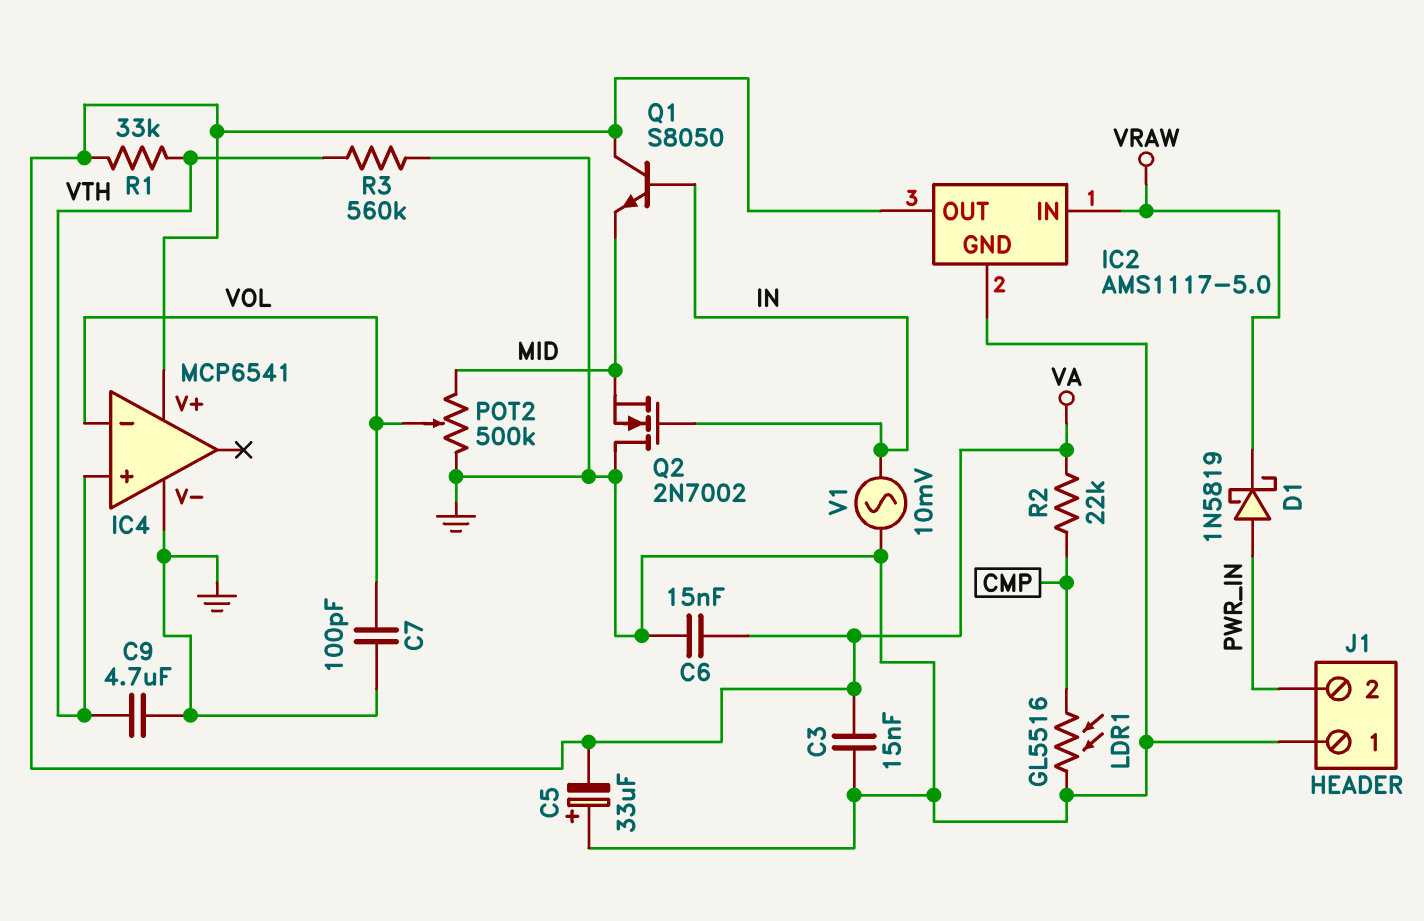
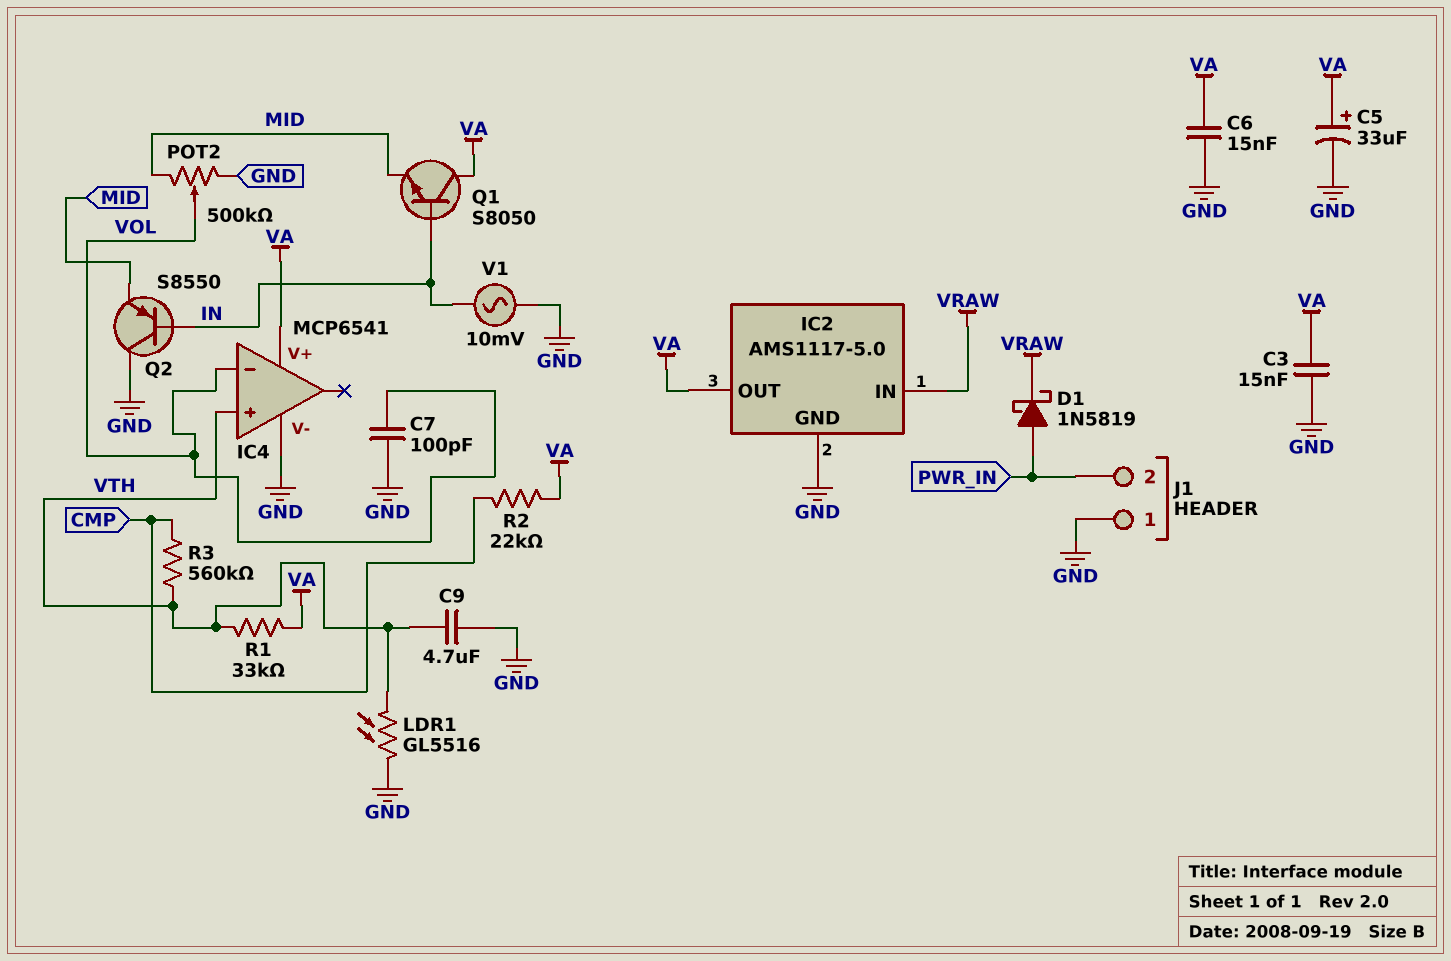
C5: 33uF (plus GND, minus VA) -> 33uF (plus VA, minus GND)
LDR1: GL5516 (CMP, GND) -> GL5516 (GND, VTH)
Q2: NMOS 2N7002 (G IN, D GND, S MID) -> PNP S8550 (B IN, C GND, E MID)
R3: 560k (GND, VTH) -> 560k (CMP, VTH)

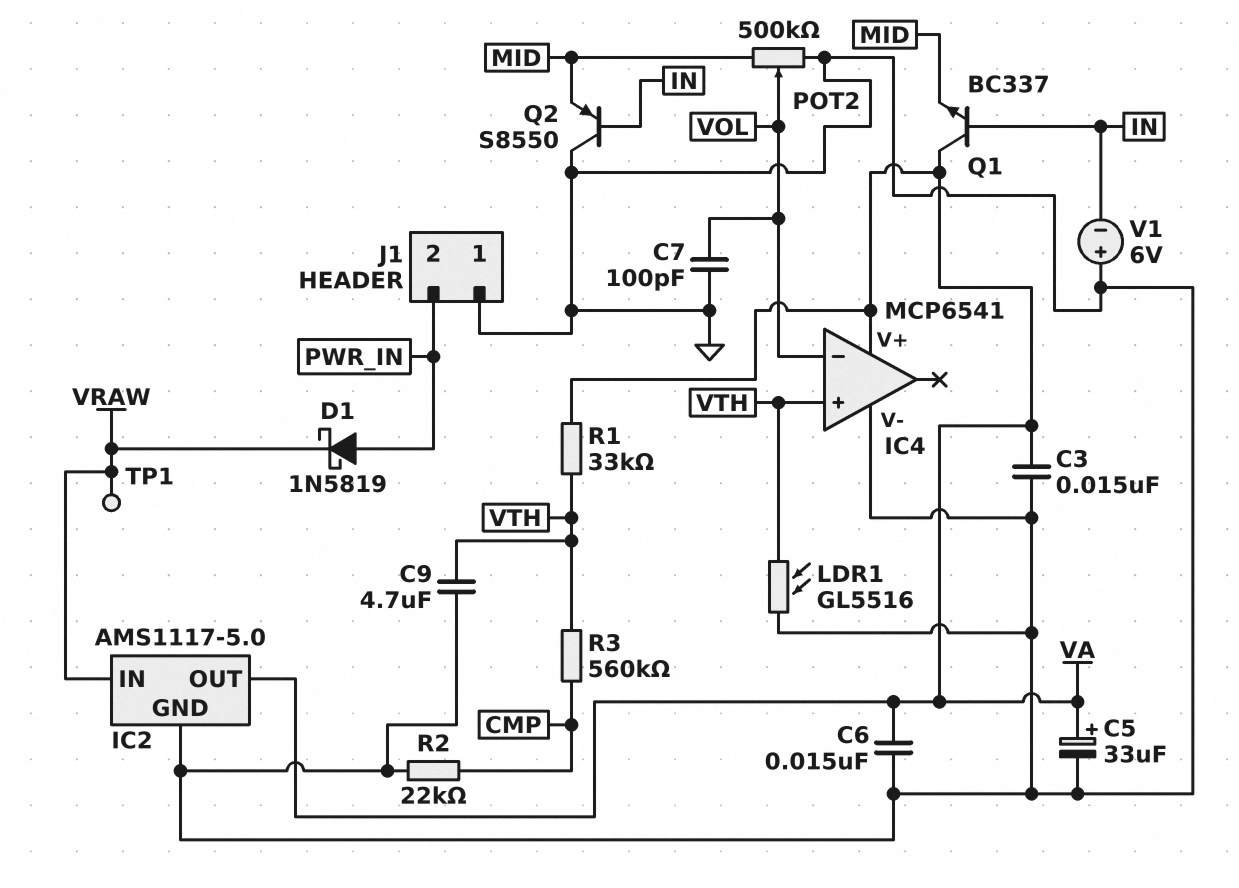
Q1: NPN S8050 (B IN, C VA, E MID) -> NPN BC337 (B IN, C VA, E MID)
R2: 22k (CMP, VA) -> 22k (CMP, GND)
TP1: none -> test point (VRAW)
V1: AC 10mV (GND, IN) -> 6V (plus GND, minus IN)

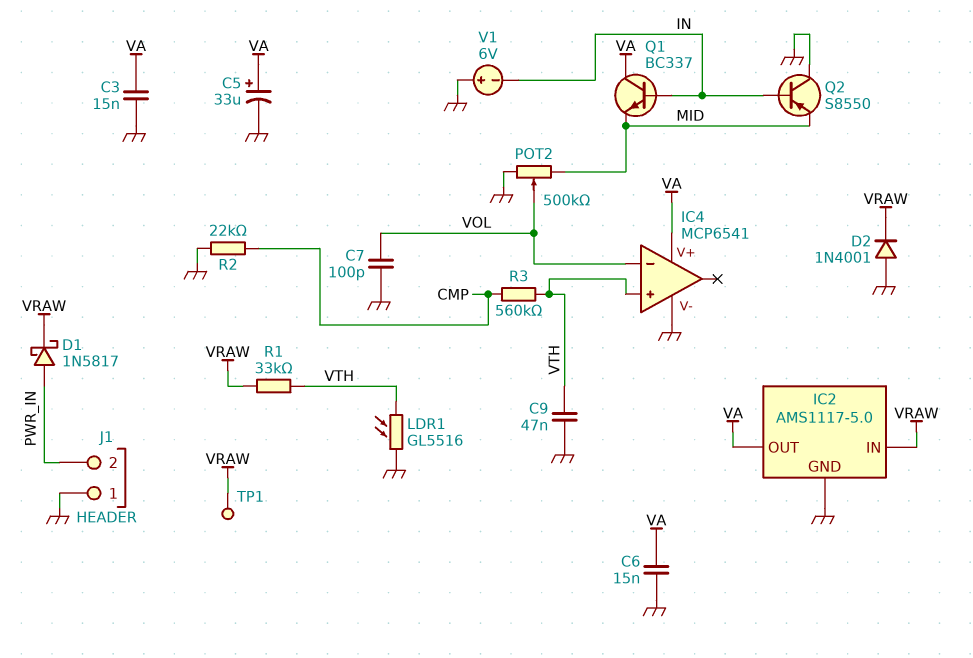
C9: 4.7uF (GND, VTH) -> 47nF (GND, VTH)
D1: schottky 1N5819 (A PWR_IN, K VRAW) -> schottky 1N5817 (A PWR_IN, K VRAW)
D2: none -> diode 1N4001 (A GND, K VRAW)
R1: 33k (VA, VTH) -> 33k (VRAW, VTH)

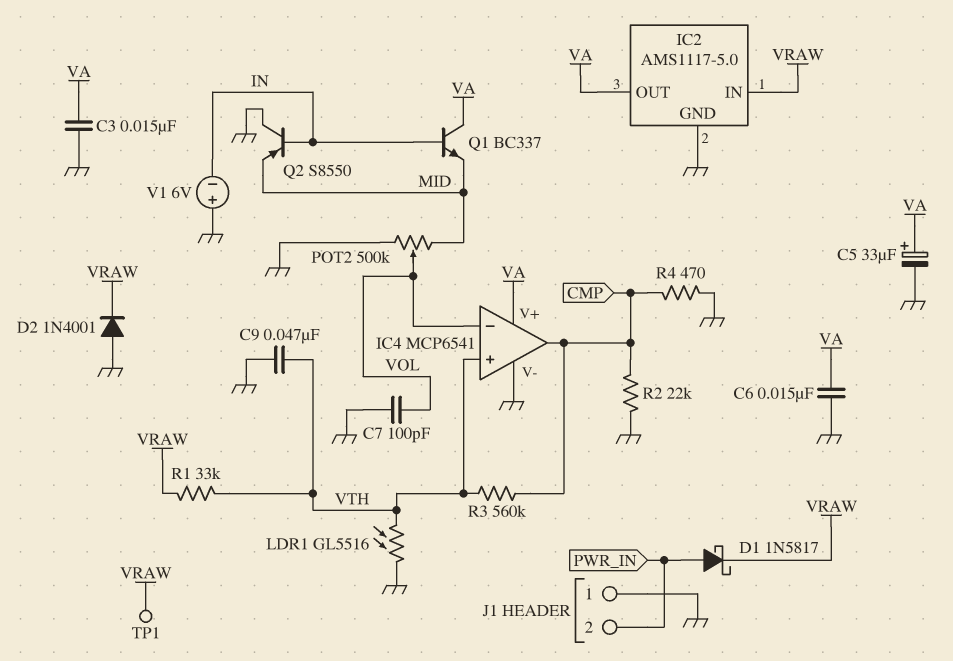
IC4 pin out: none -> CMP
R4: none -> 470 (CMP, GND)

